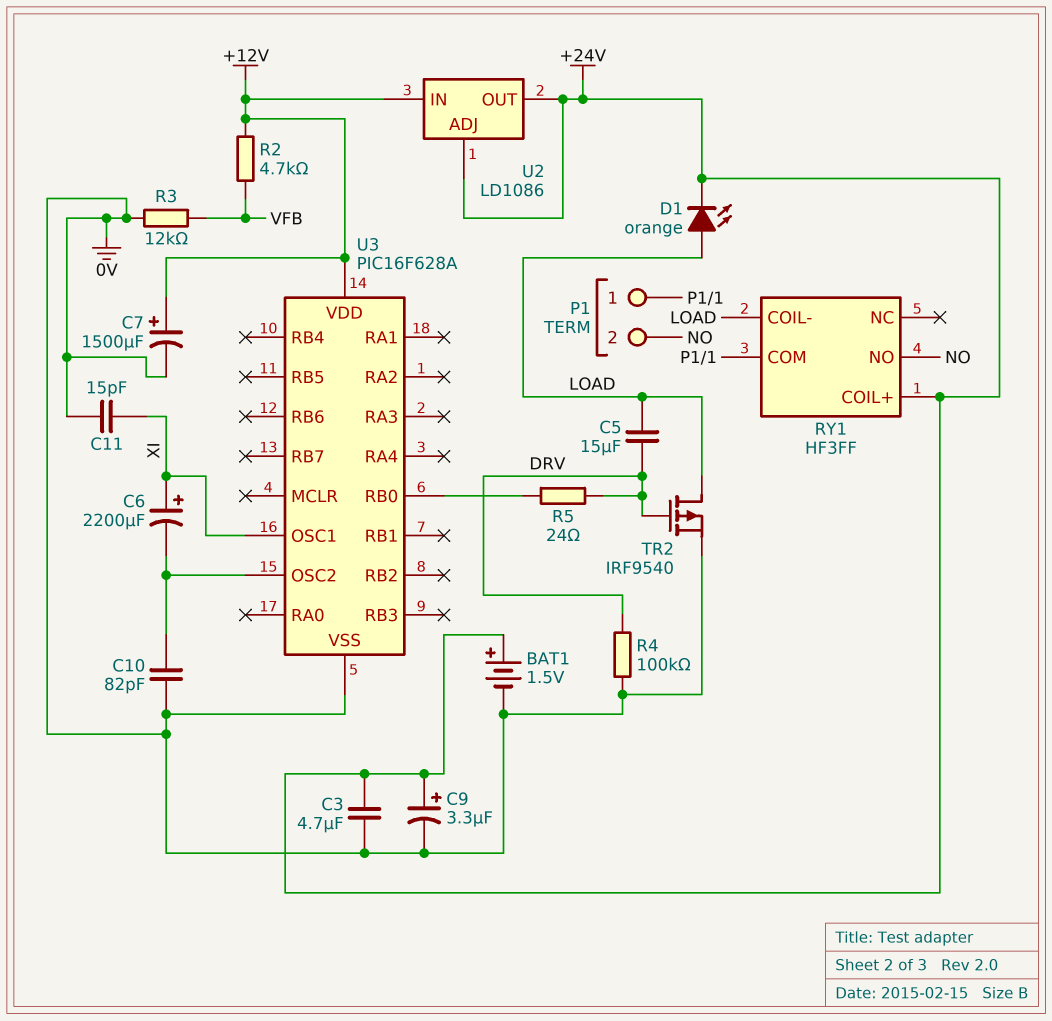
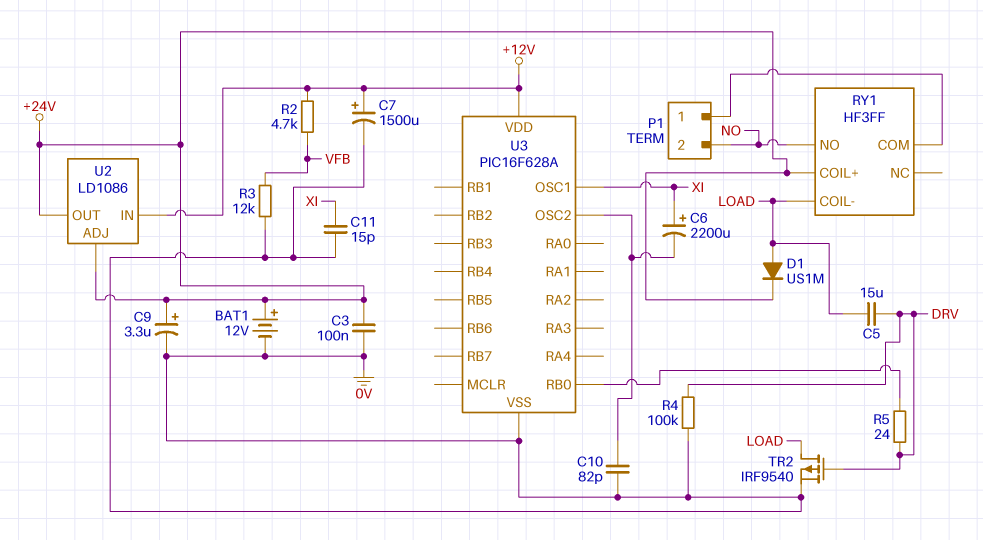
BAT1: 1.5V (plus +24V, minus 0V) -> 12V (plus +24V, minus 0V)
C3: 4.7uF (+24V, 0V) -> 100nF (+24V, 0V)
D1: LED orange (A LOAD, K +24V) -> diode US1M (A LOAD, K +24V)

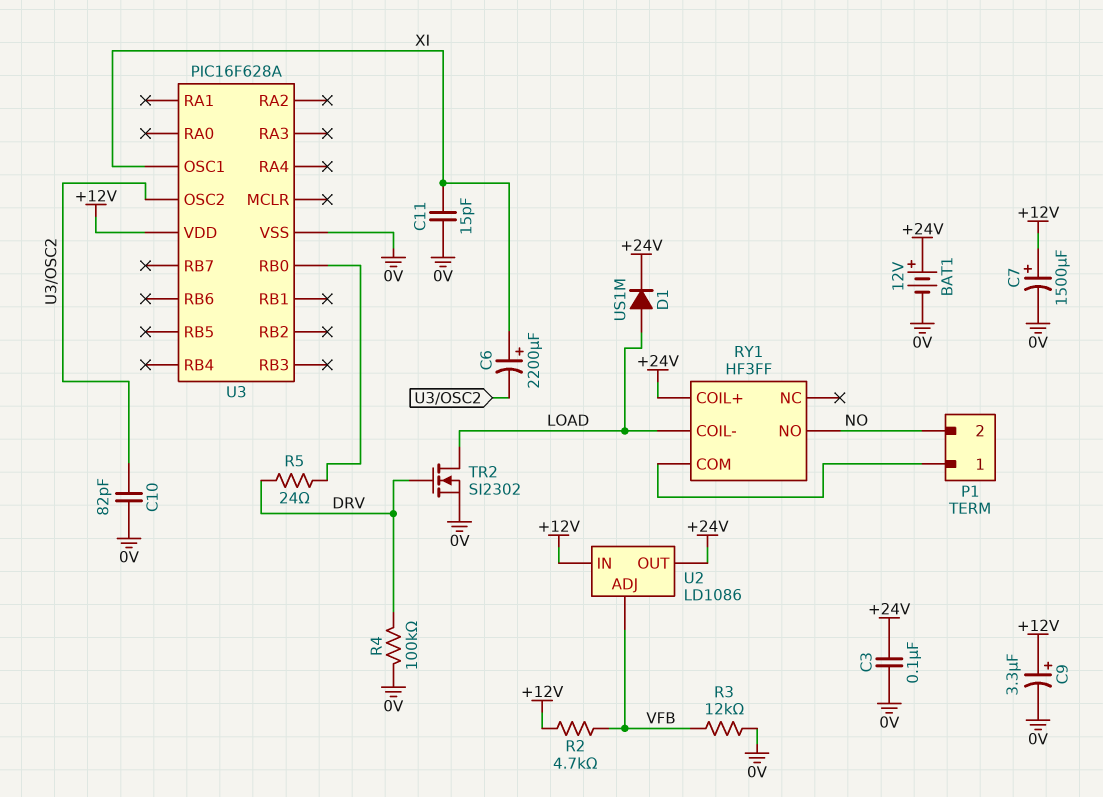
C5: 15uF (DRV, LOAD) -> none
C9: 3.3uF (plus +24V, minus 0V) -> 3.3uF (plus +12V, minus 0V)
TR2: PMOS IRF9540 (G DRV, D LOAD, S 0V) -> NMOS SI2302 (G DRV, D LOAD, S 0V)
U2 pin ADJ: +24V -> VFB

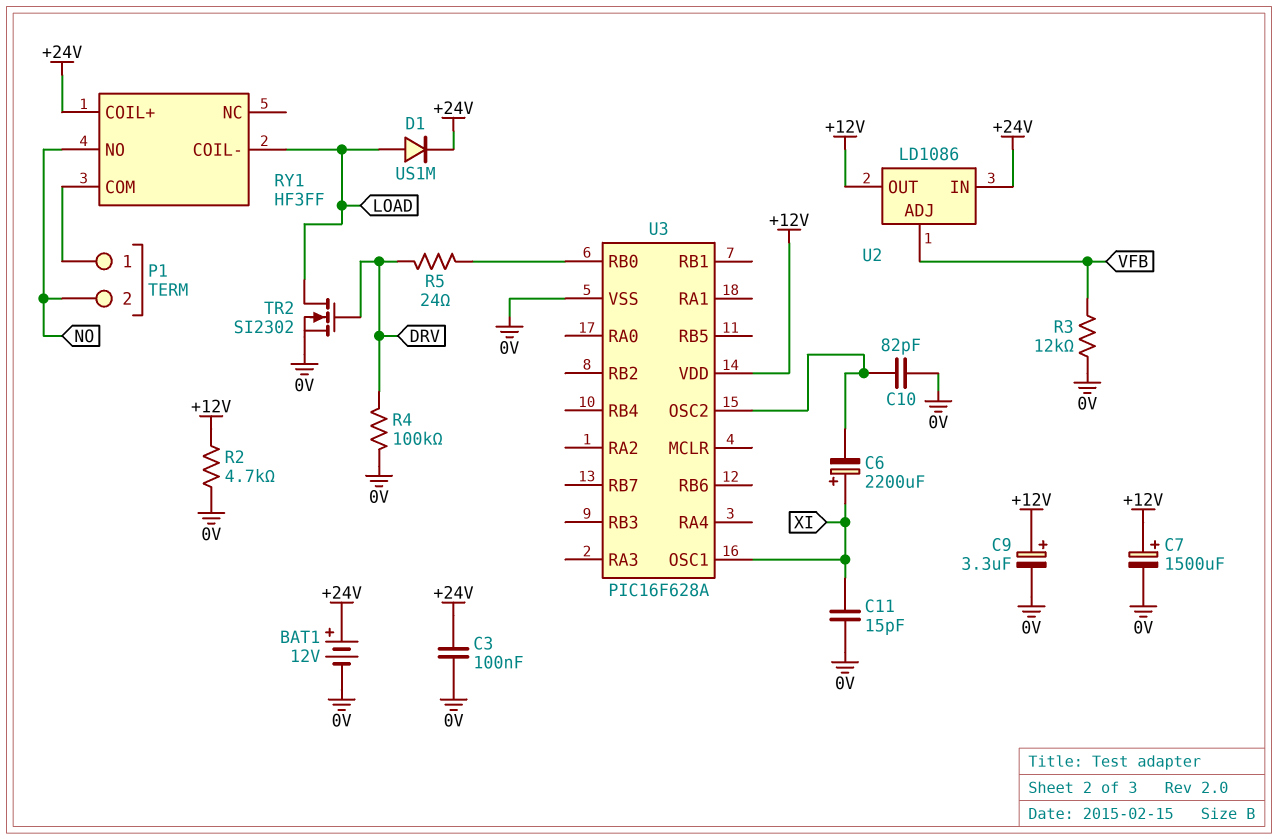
R2: 4.7k (+12V, VFB) -> 4.7k (+12V, 0V)
U2 pin IN: +12V -> +24V
U2 pin OUT: +24V -> +12V

